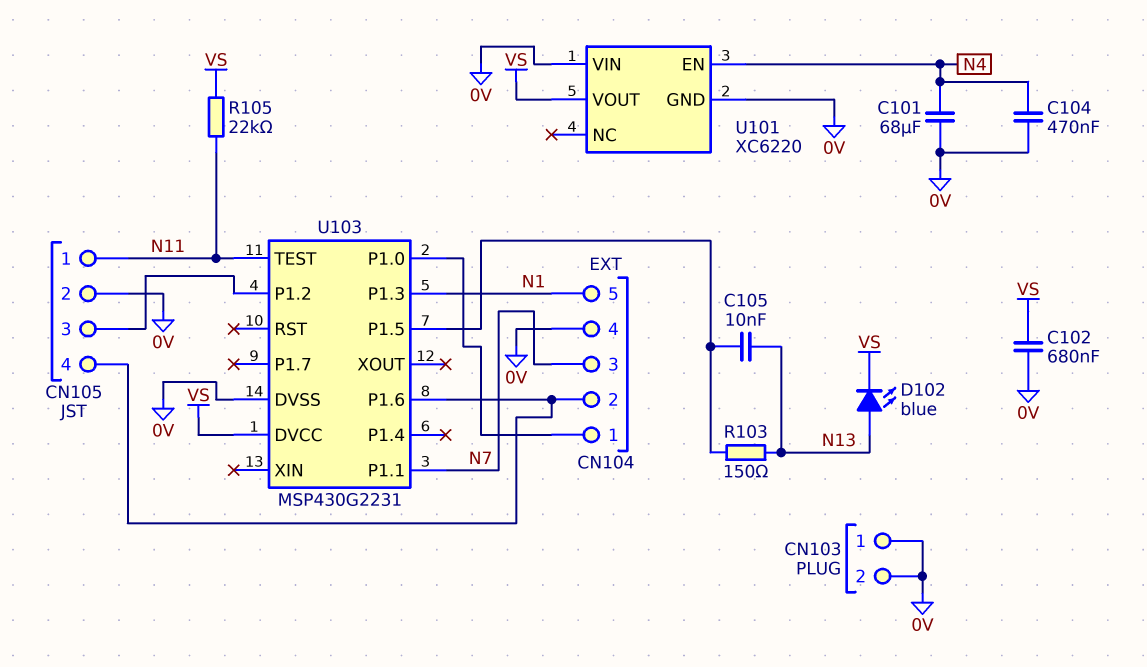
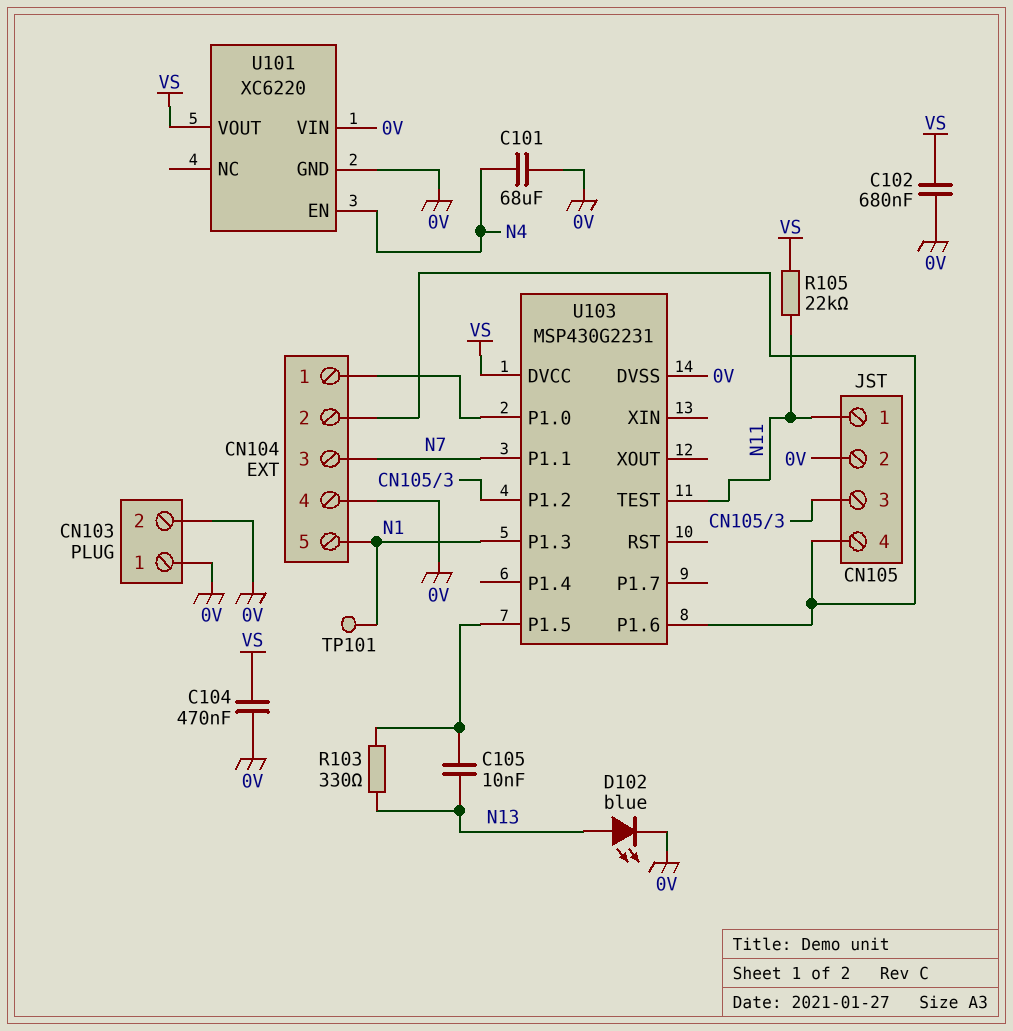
C104: 470nF (0V, N4) -> 470nF (0V, VS)
D102: LED blue (A N13, K VS) -> LED blue (A N13, K 0V)
R103: 150 (N13, U103/P1.5) -> 330 (N13, U103/P1.5)
TP101: none -> test point (N1)

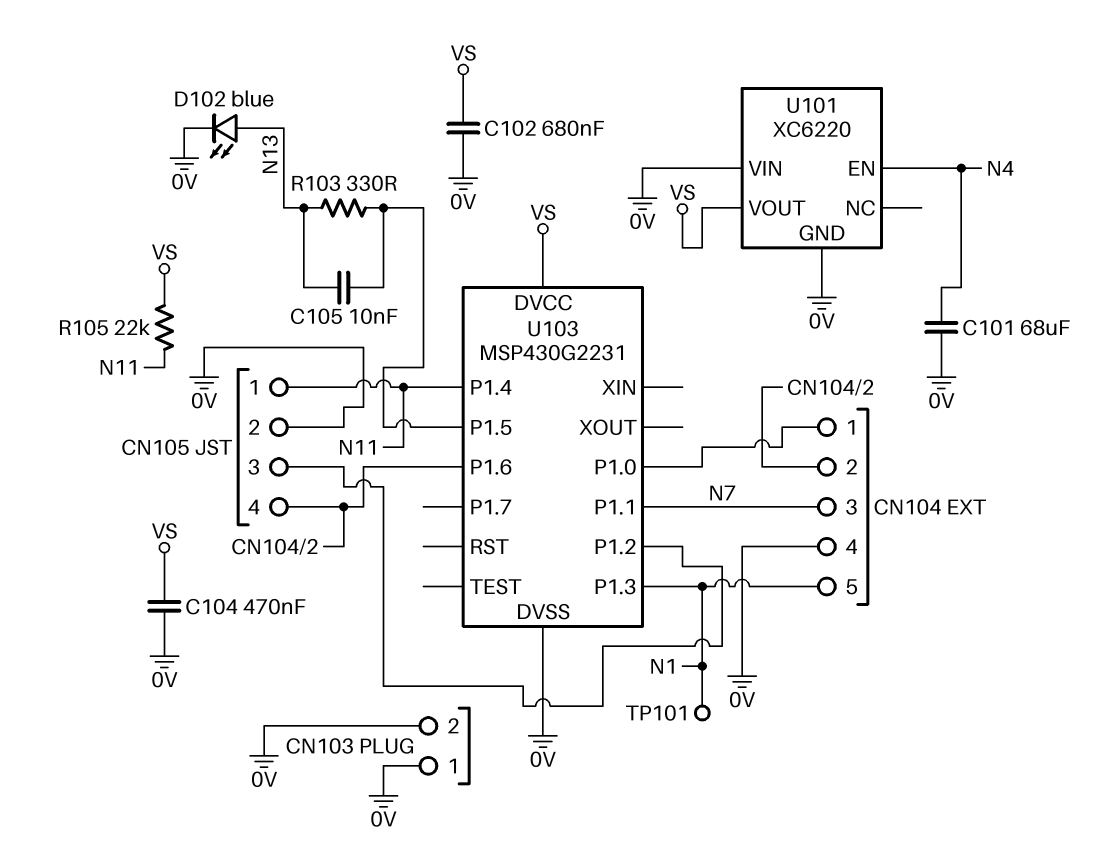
U103 pin P1.4: none -> N11
U103 pin TEST: N11 -> none

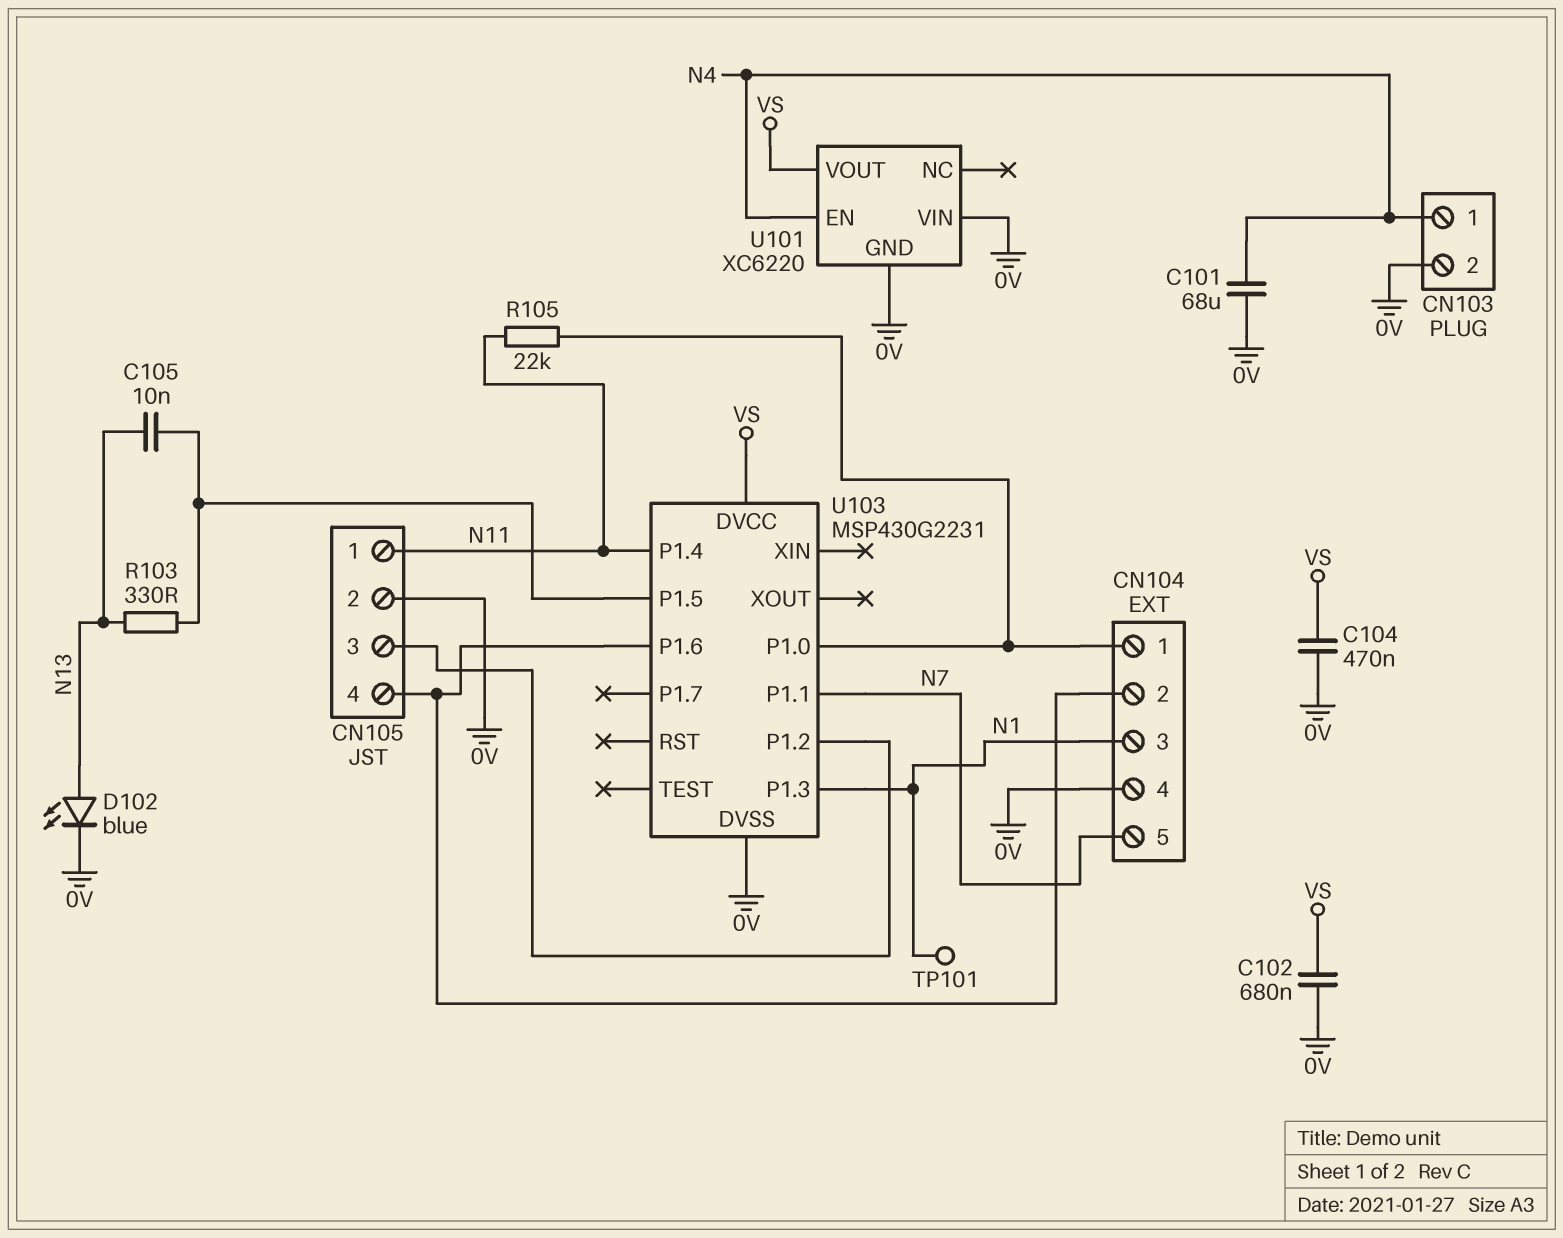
CN103 pin 1: 0V -> N4
CN104 pin 3: N7 -> N1
CN104 pin 5: N1 -> N7
R105: 22k (N11, VS) -> 22k (CN104/1, N11)

